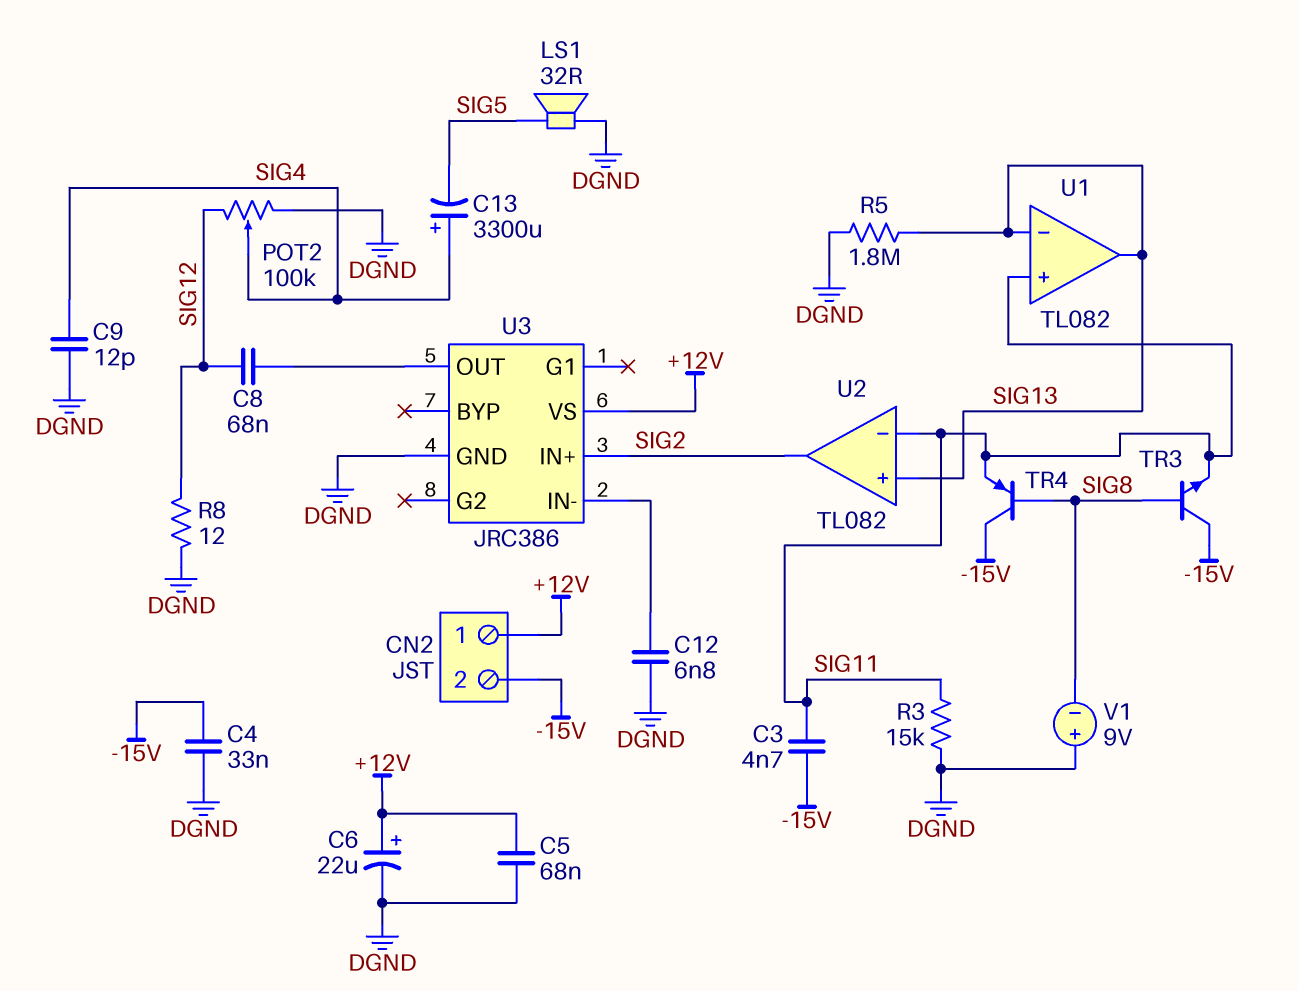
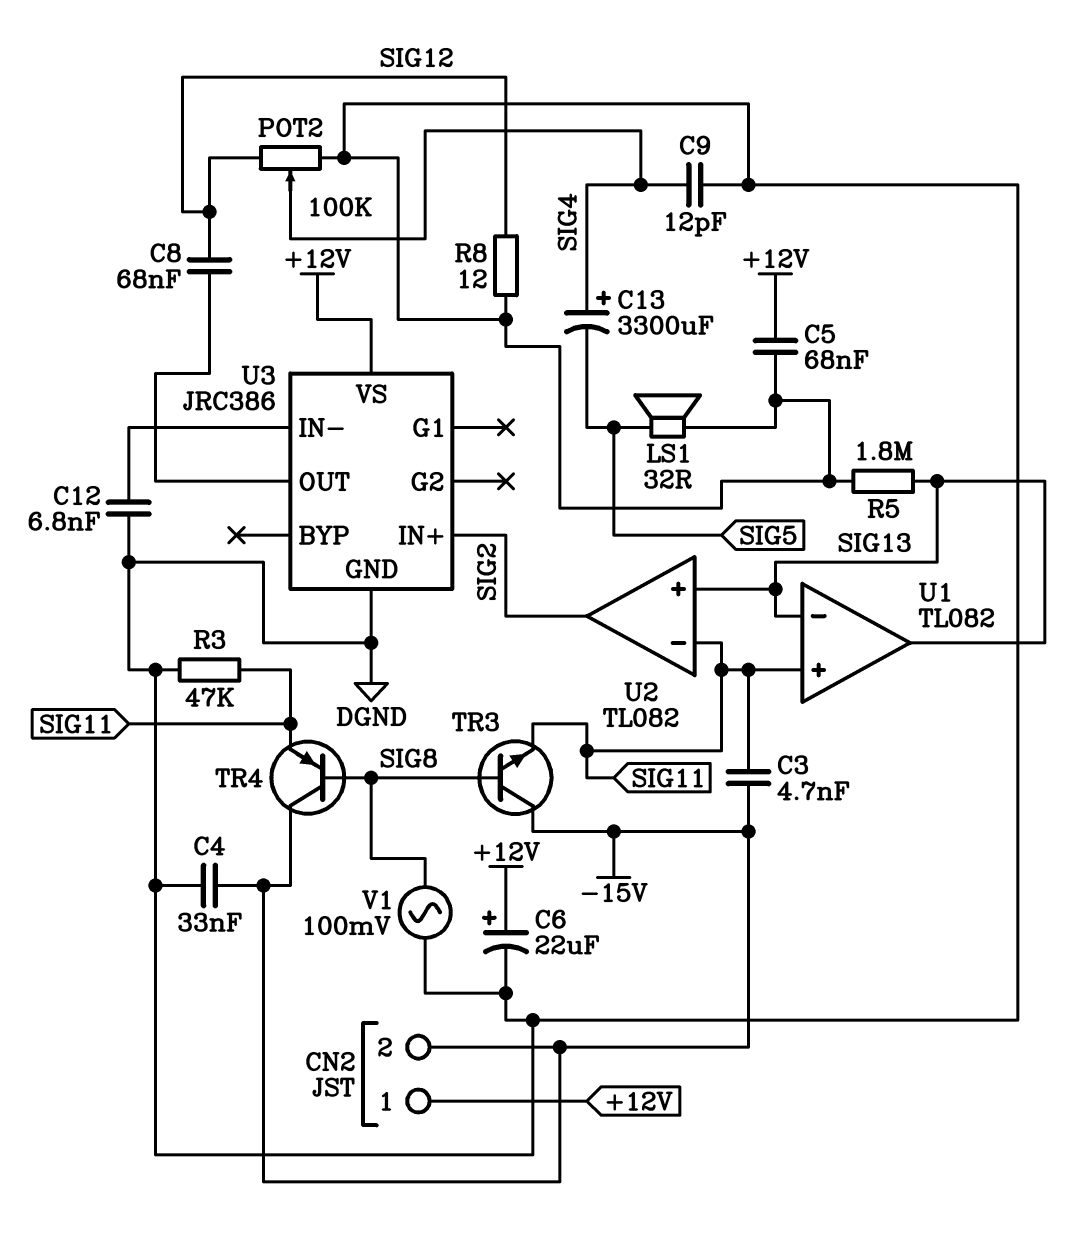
R3: 15k (DGND, SIG11) -> 47k (DGND, SIG11)
V1: 9V (plus DGND, minus SIG8) -> AC 100mV (DGND, SIG8)

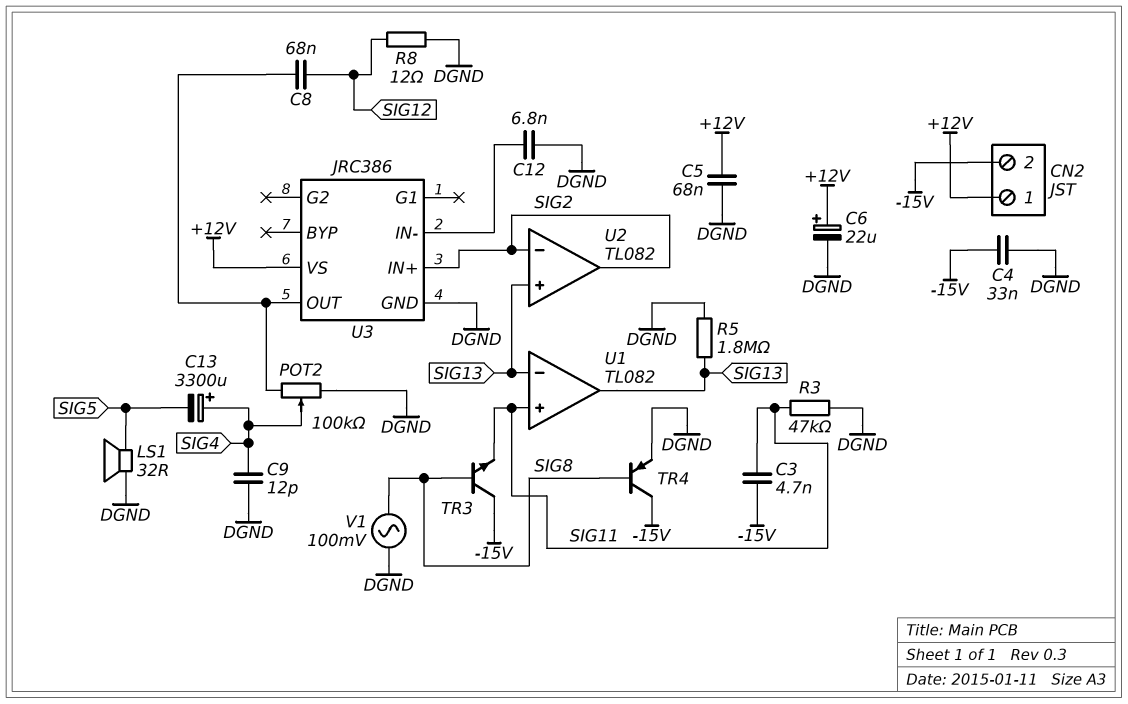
POT2: 100k (DGND, SIG12, wiper SIG4) -> 100k (DGND, U3/OUT, wiper SIG4)
TR4: PNP (B SIG8, C -15V, E SIG11) -> PNP (B SIG8, C -15V, E DGND)
U2 pin in-: SIG11 -> SIG2

